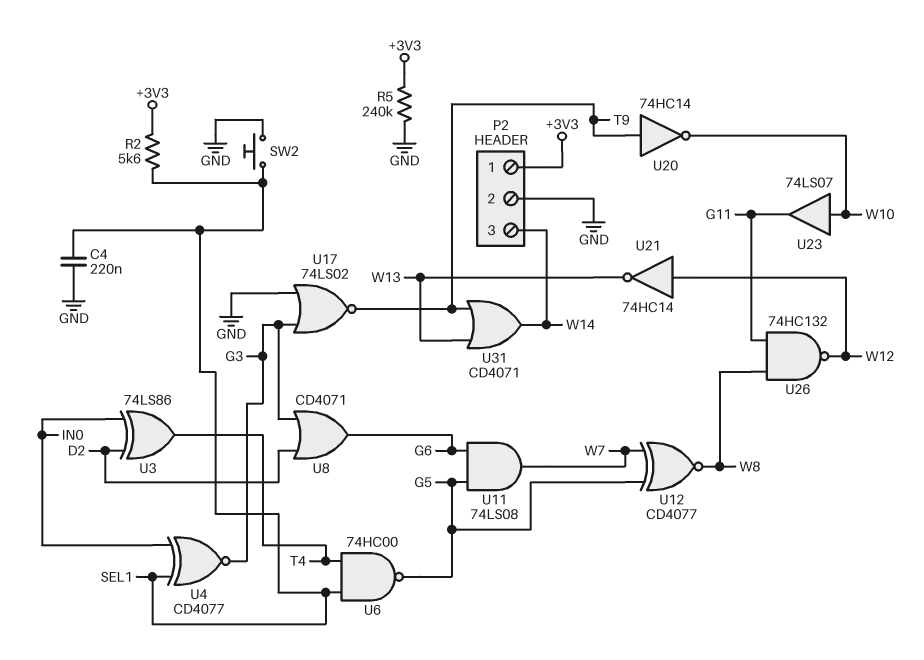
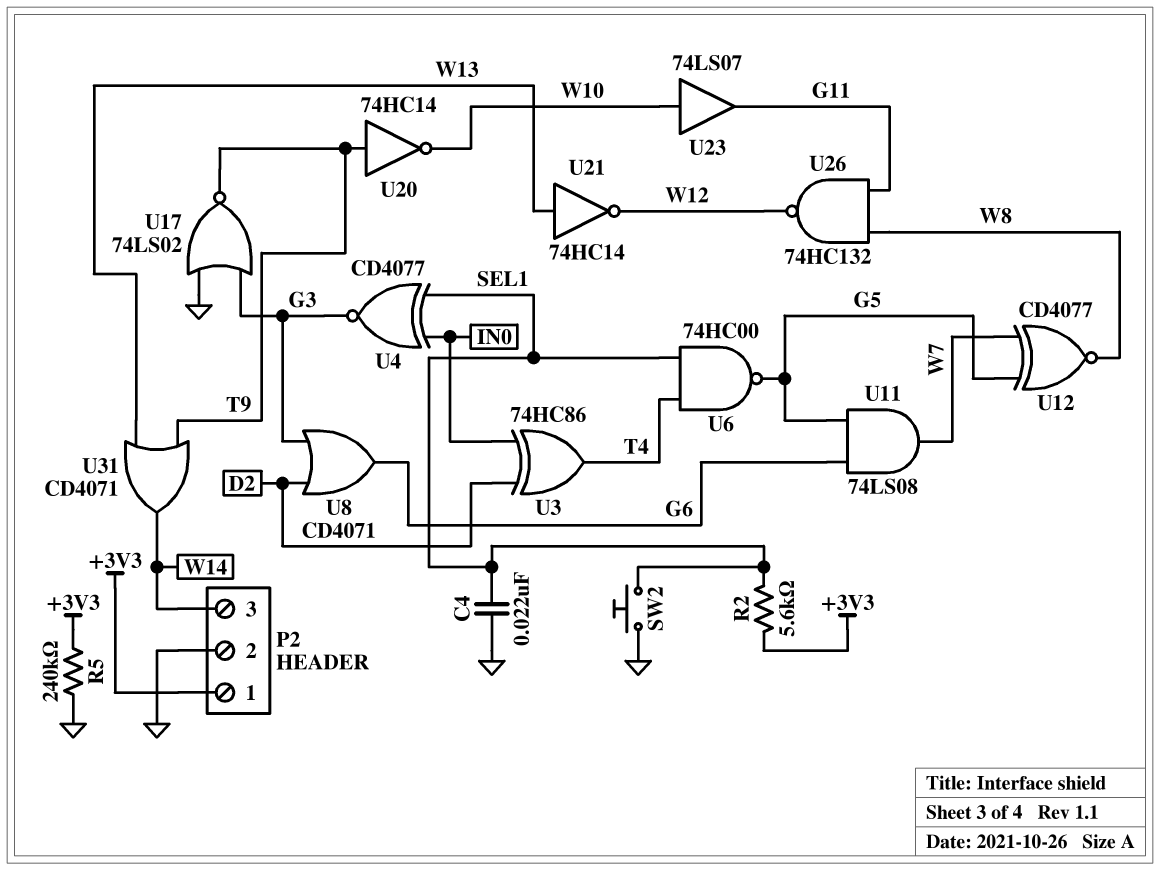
C4: 220nF (GND, SEL1) -> 22nF (GND, SEL1)
U3: XOR 74LS86 (in D2, in IN0, out T4) -> XOR 74HC86 (in D2, in IN0, out T4)
U21: NOT 74HC14 (in W12, out W13) -> NOT 74HC14 (in W13, out W12)

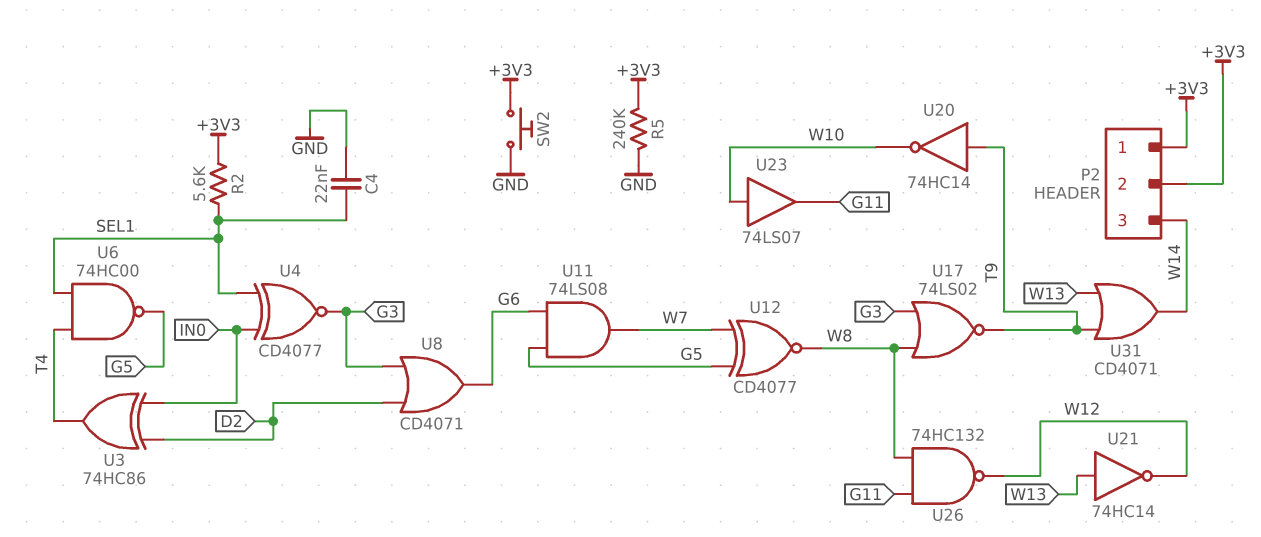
P2 pin 2: GND -> +3V3
SW2: button (GND, SEL1) -> button (+3V3, GND)
U17: NOR 74LS02 (in G3, in GND, out T9) -> NOR 74LS02 (in G3, in W8, out T9)

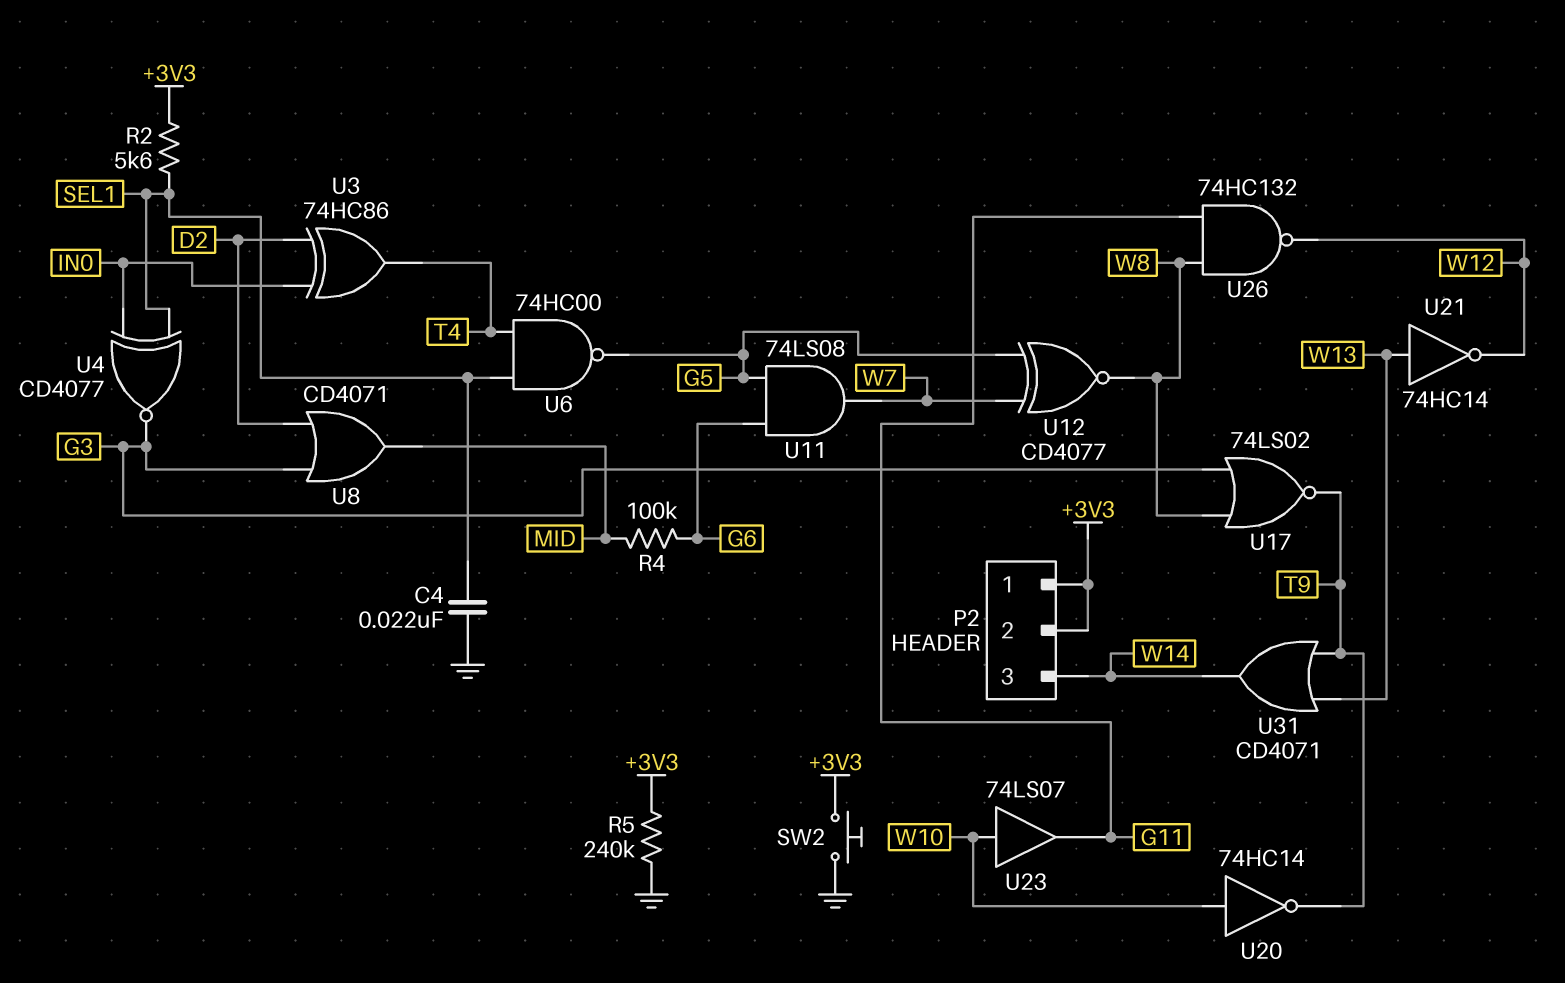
R4: none -> 100k (G6, MID)
U8: OR CD4071 (in D2, in G3, out G6) -> OR CD4071 (in D2, in G3, out MID)
U20: NOT 74HC14 (in T9, out W10) -> NOT 74HC14 (in W10, out T9)

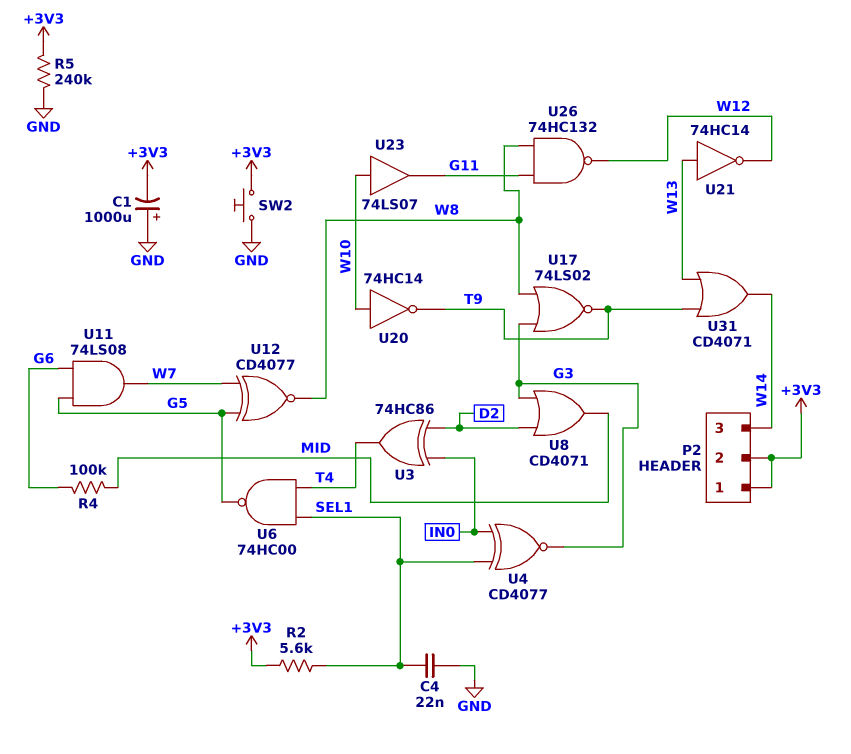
C1: none -> 1000uF (plus GND, minus +3V3)

